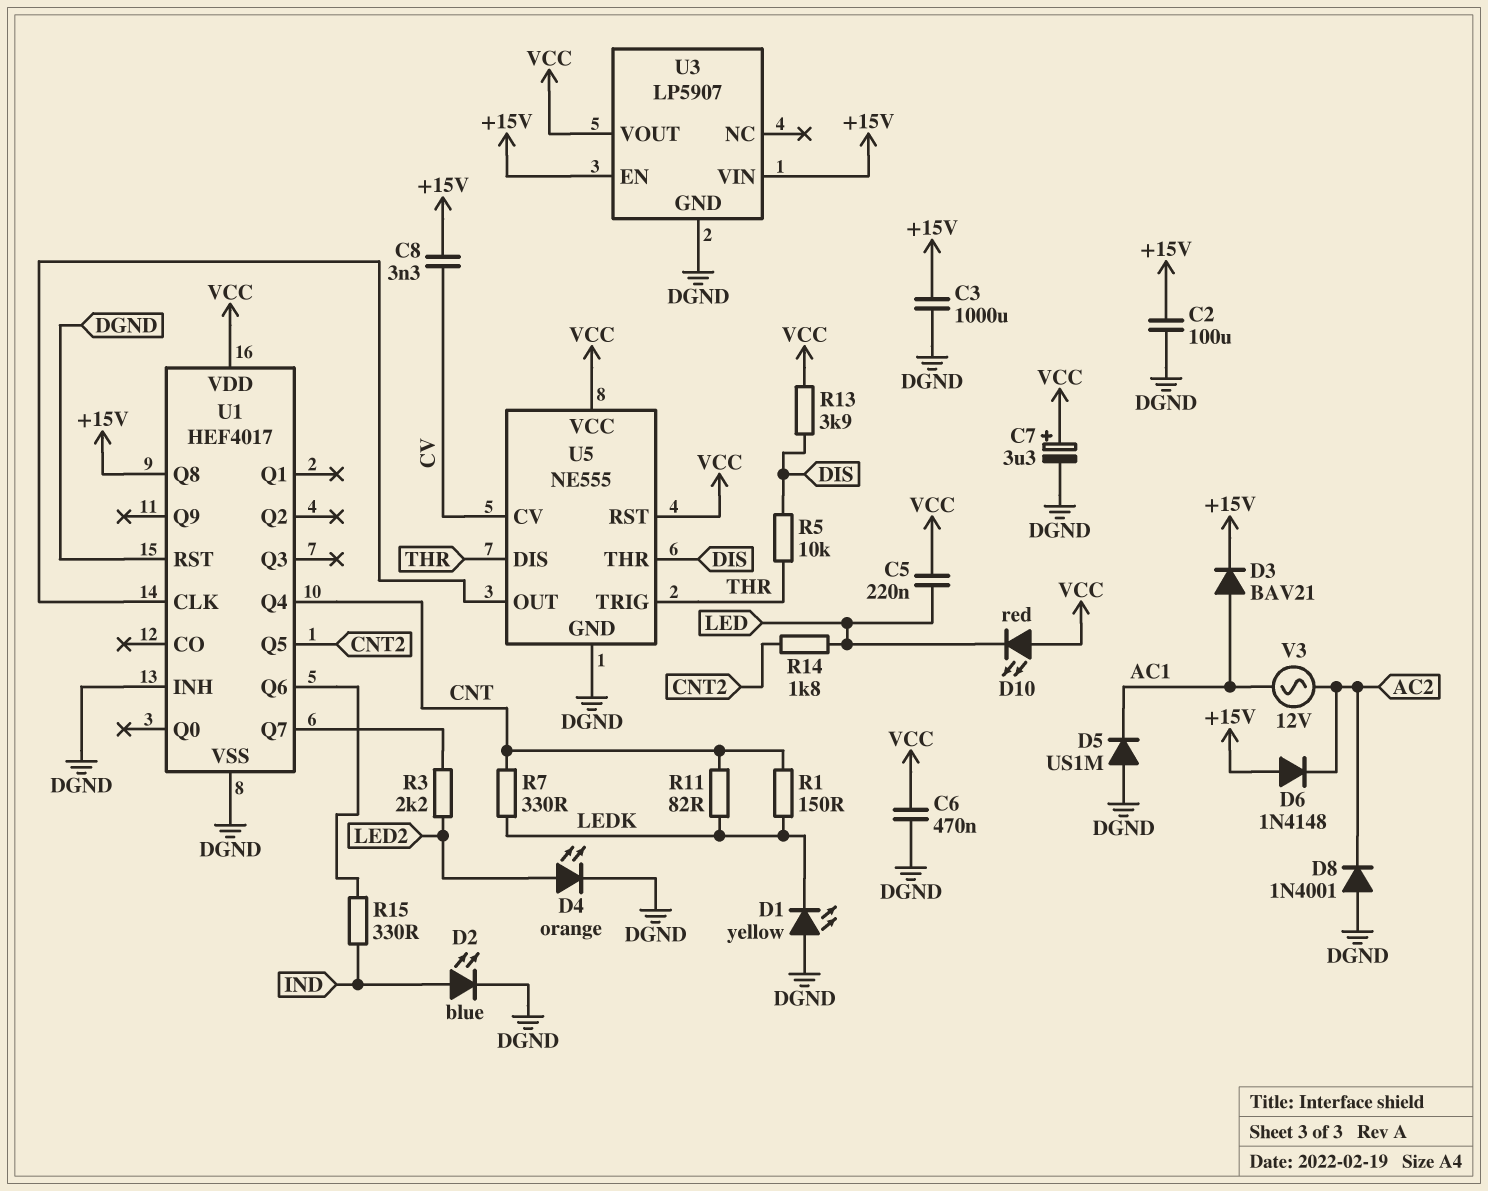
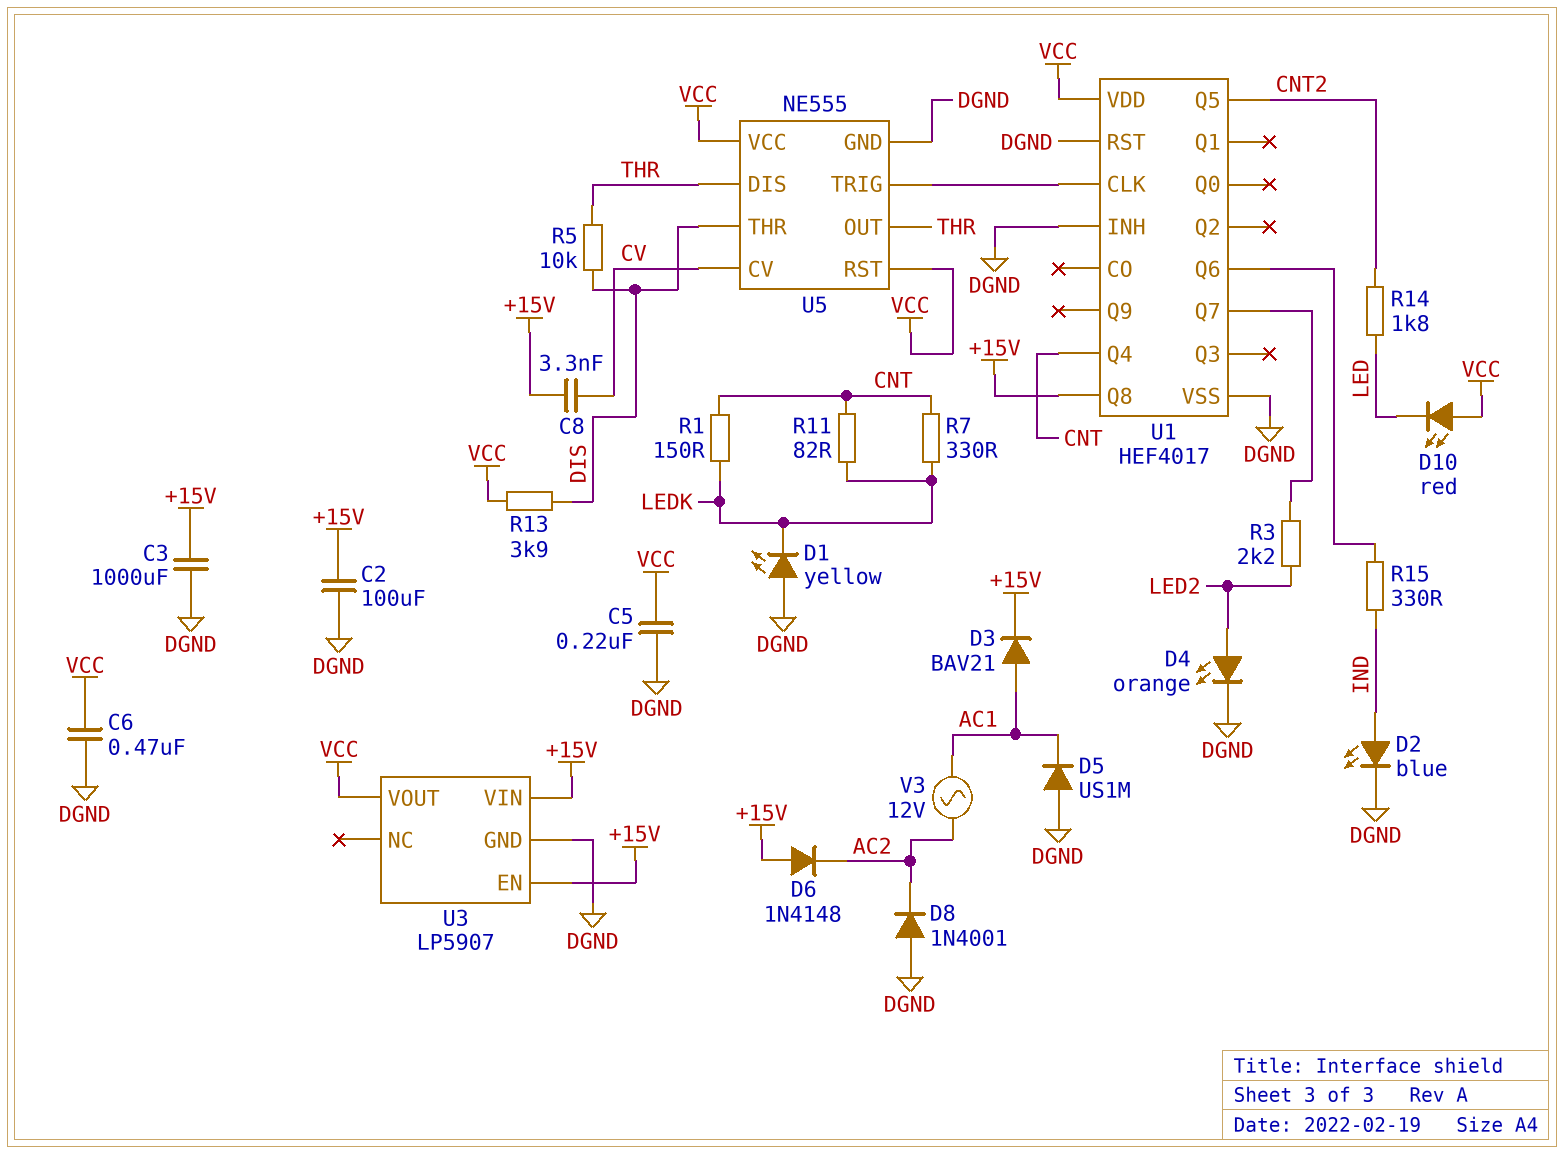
C5: 220nF (LED, VCC) -> 220nF (DGND, VCC)
C7: 3.3uF (plus VCC, minus DGND) -> none
U5 pin OUT: U1/CLK -> THR
U5 pin TRIG: THR -> U1/CLK

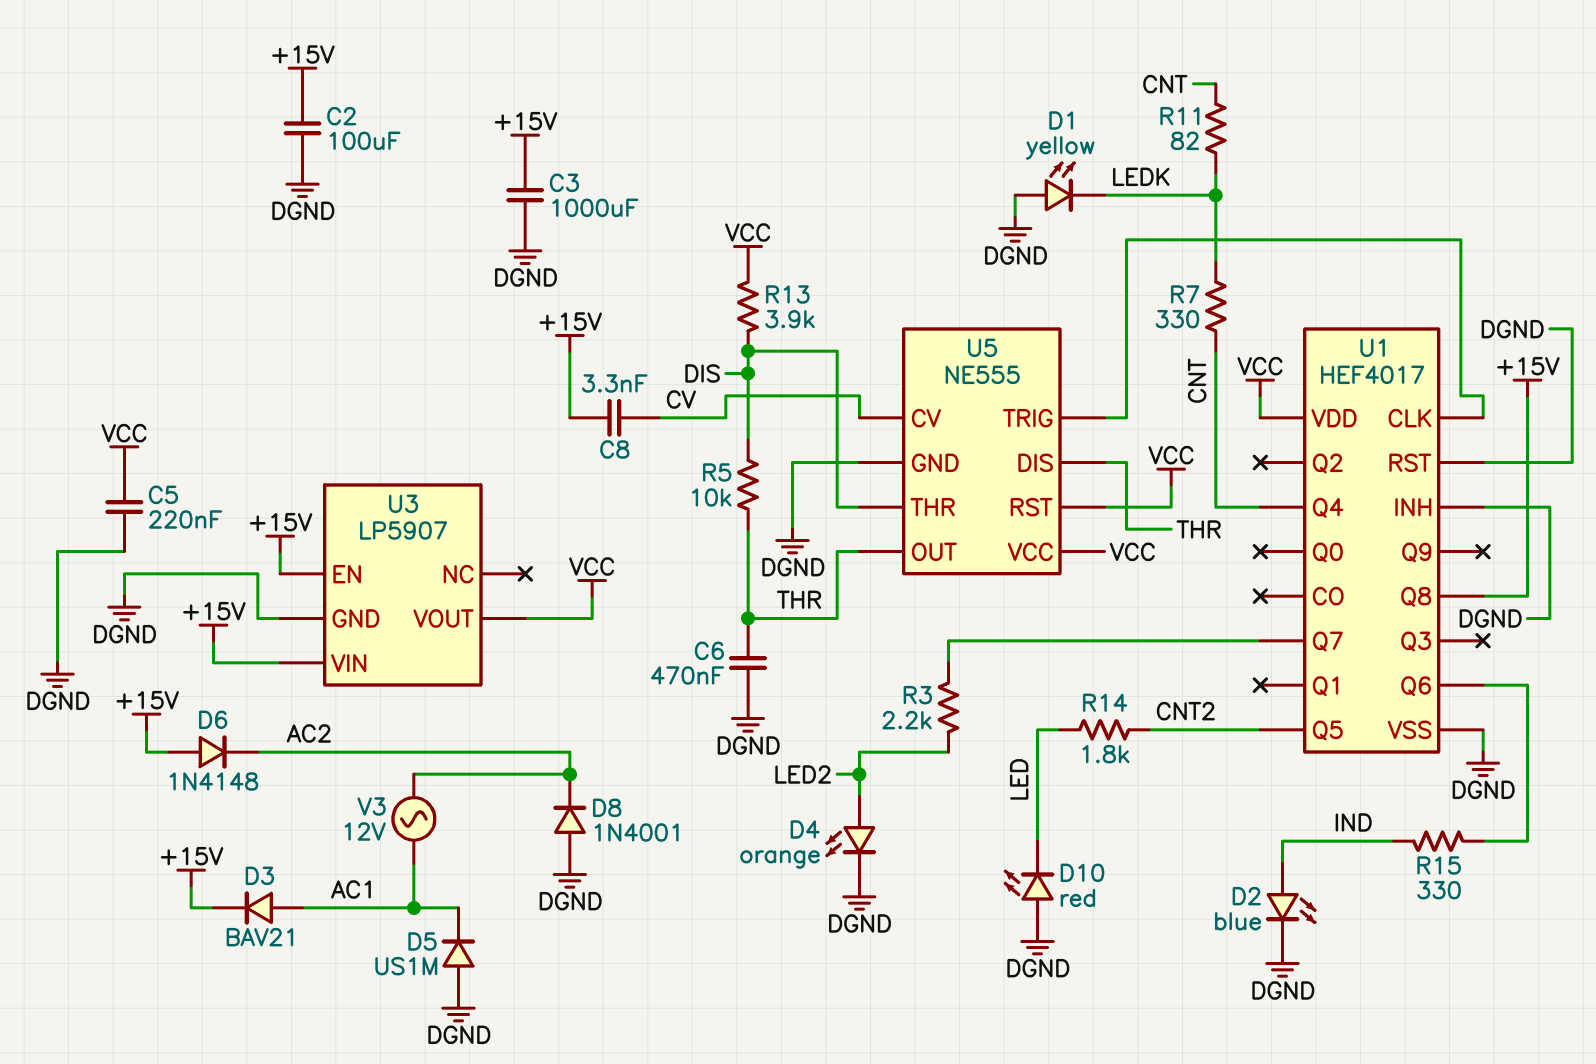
C6: 470nF (DGND, VCC) -> 470nF (DGND, THR)
D10: LED red (A VCC, K LED) -> LED red (A DGND, K LED)
R1: 150 (CNT, LEDK) -> none

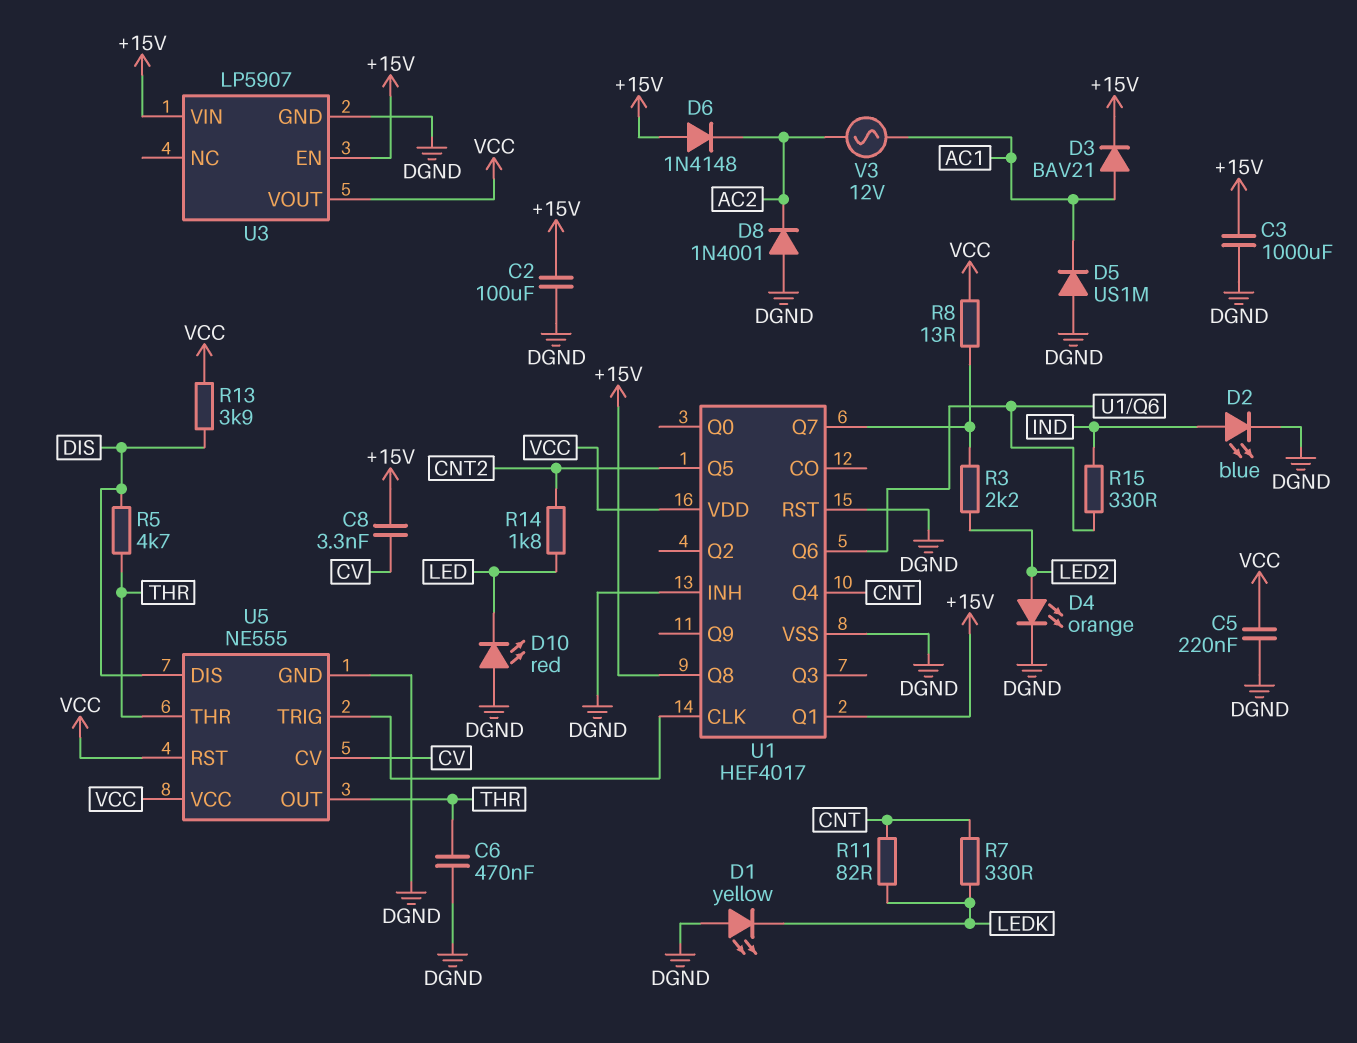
R5: 10k (DIS, THR) -> 4.7k (DIS, THR)
R8: none -> 13 (U1/Q7, VCC)
U1 pin Q1: none -> +15V
U5 pin DIS: THR -> DIS
U5 pin THR: DIS -> THR

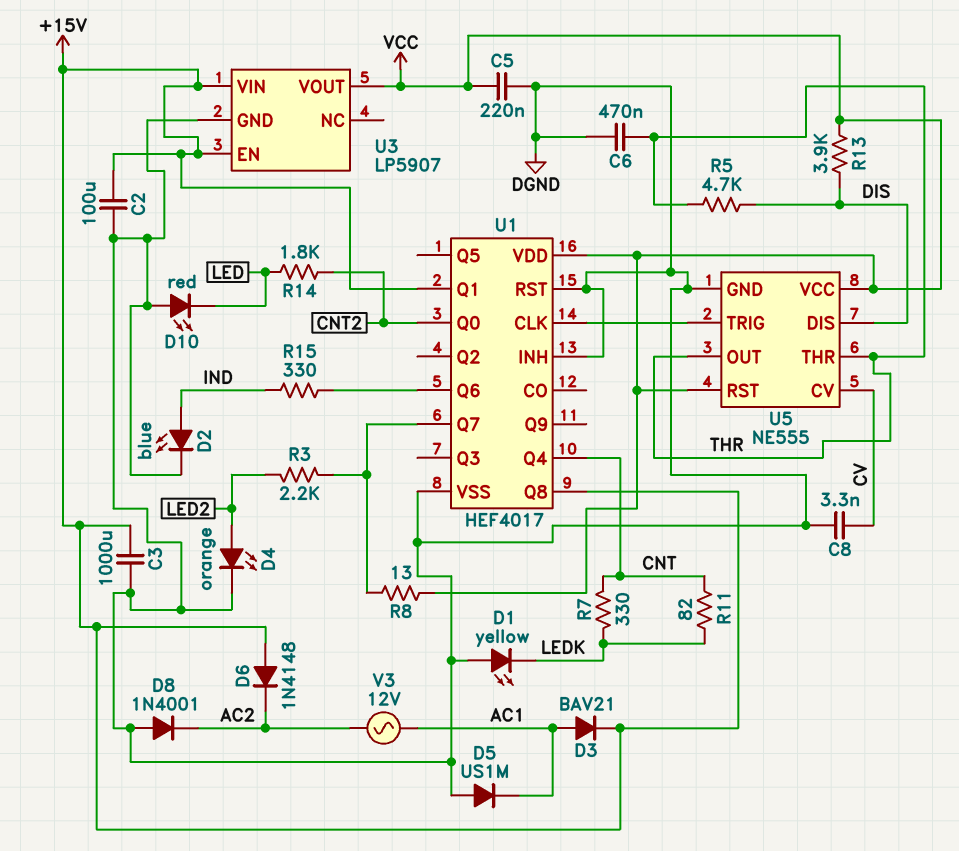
C8: 3.3nF (+15V, CV) -> 3.3nF (CV, DGND)
U1 pin Q0: none -> CNT2
U1 pin Q5: CNT2 -> none

